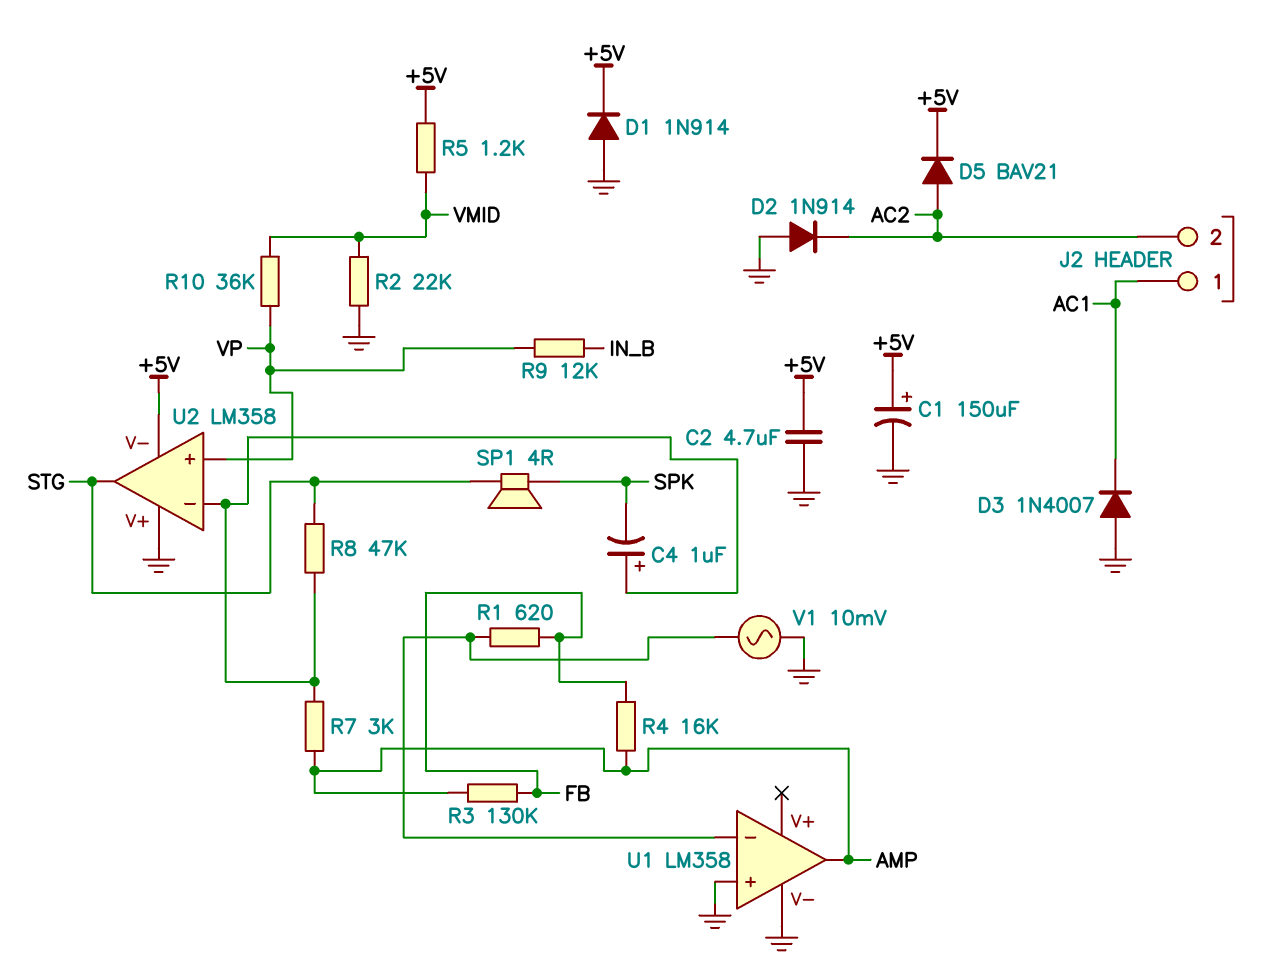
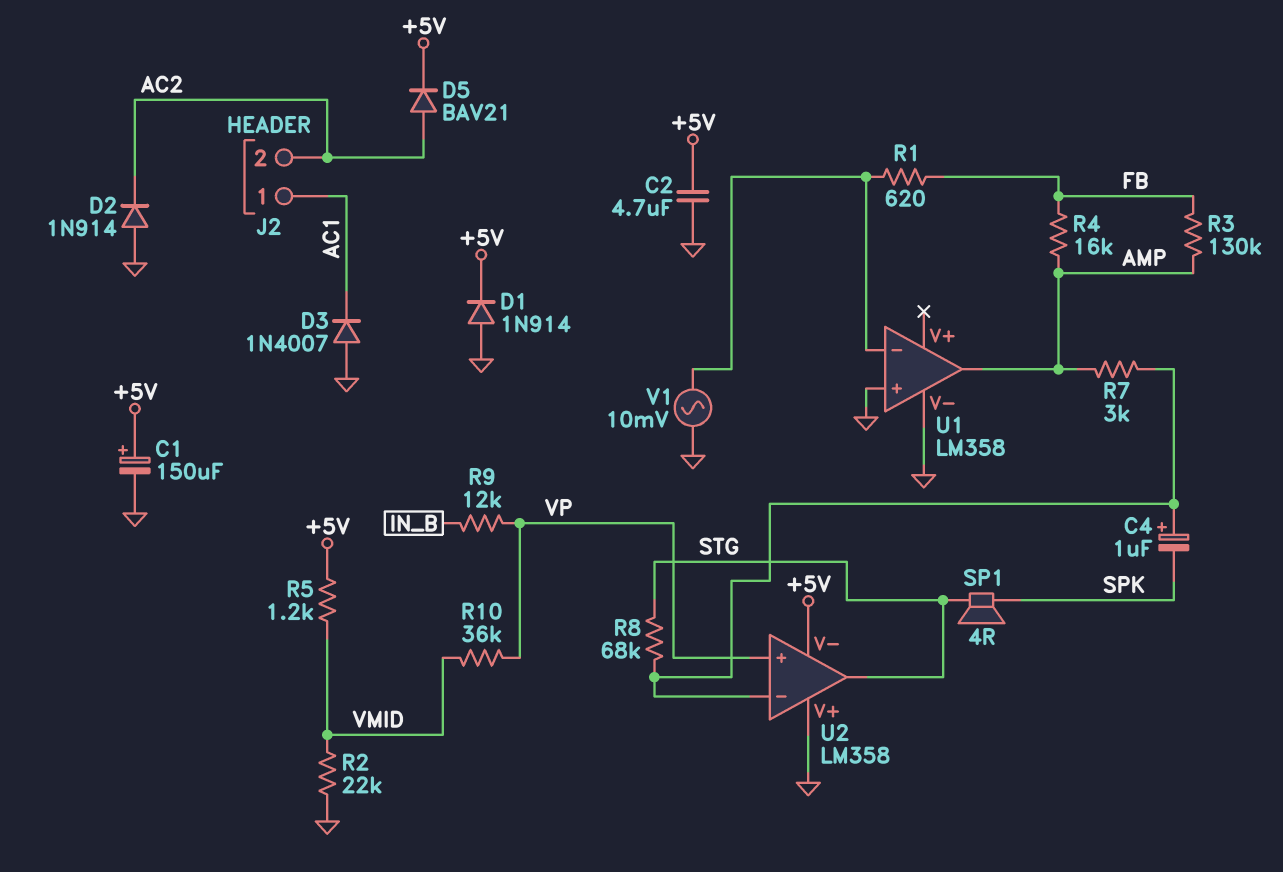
R8: 47k (STG, U2/in-) -> 68k (STG, U2/in-)

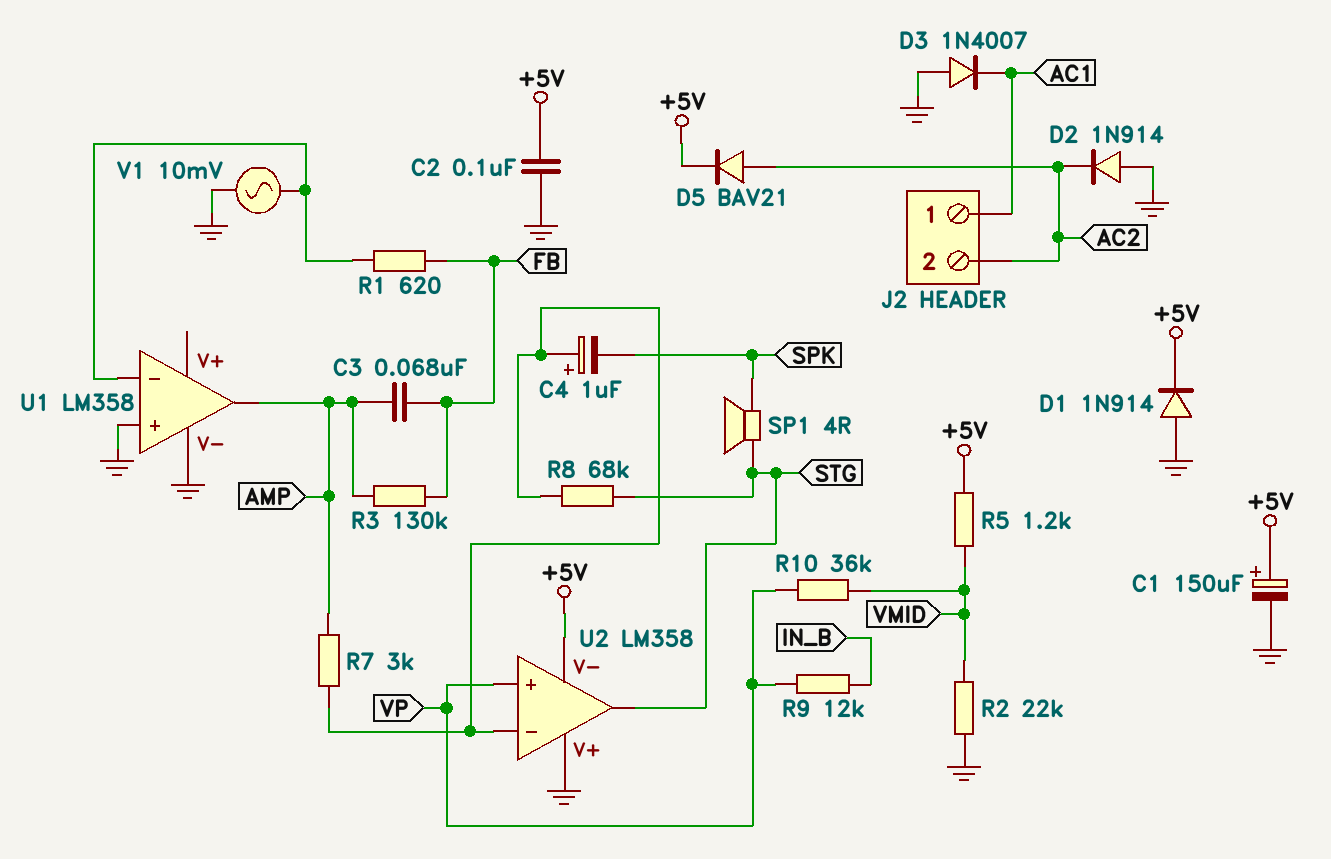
C2: 4.7uF (+5V, GND) -> 100nF (+5V, GND)
C3: none -> 68nF (AMP, FB)
R4: 16k (AMP, FB) -> none

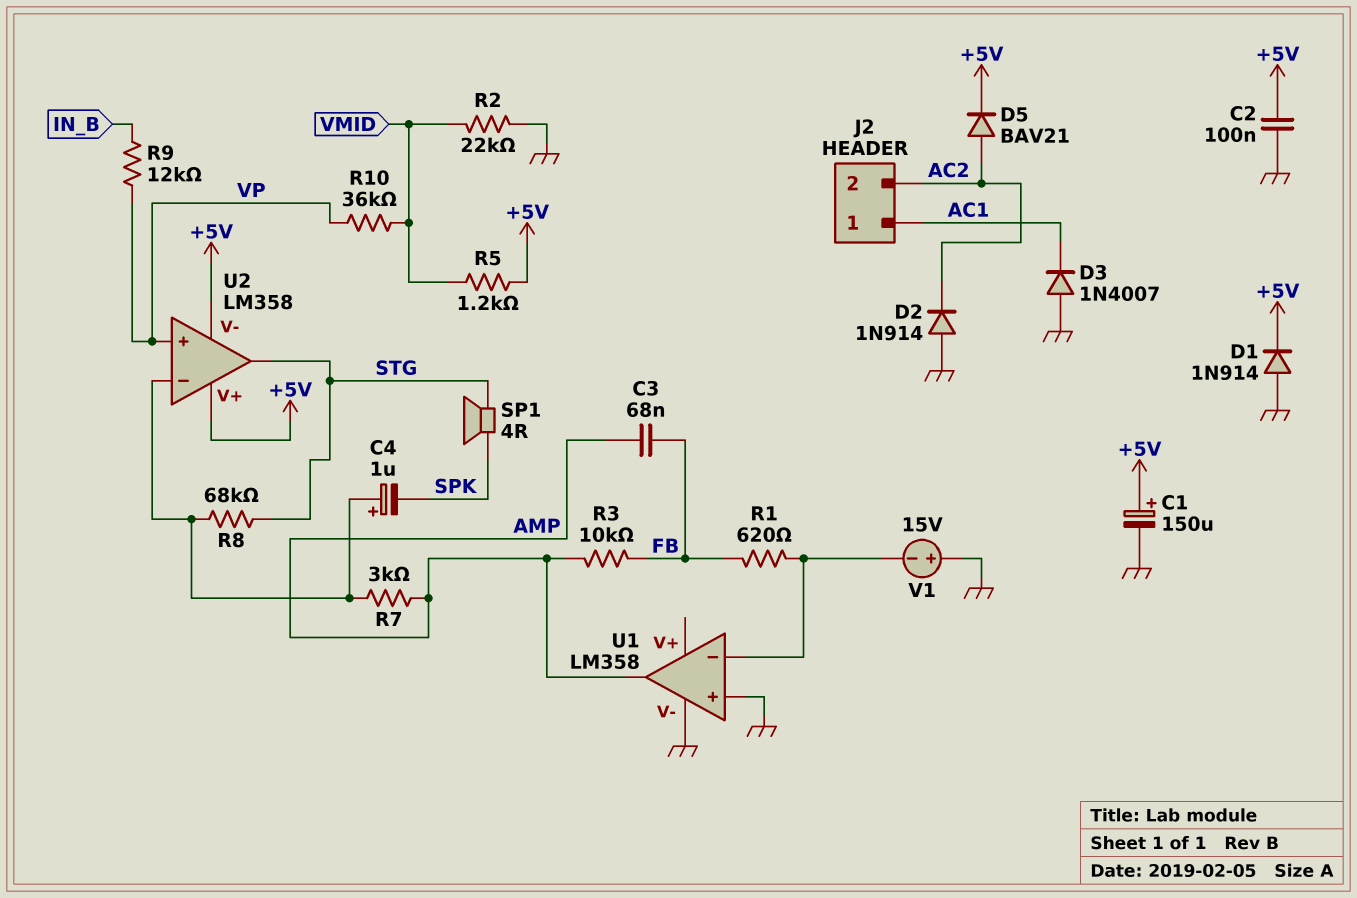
R3: 130k (AMP, FB) -> 10k (AMP, FB)
U2 pin V+: GND -> +5V
V1: AC 10mV (GND, U1/in-) -> 15V (plus GND, minus U1/in-)

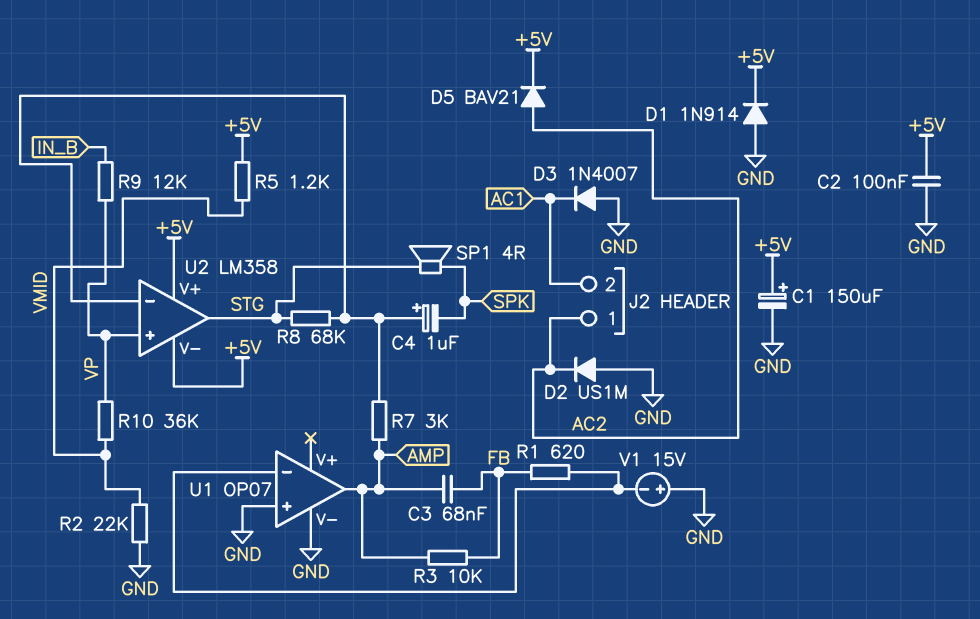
D2: diode 1N914 (A GND, K AC2) -> diode US1M (A GND, K AC2)
J2 pin 1: AC1 -> AC2
J2 pin 2: AC2 -> AC1
U1: LM358 -> OP07

